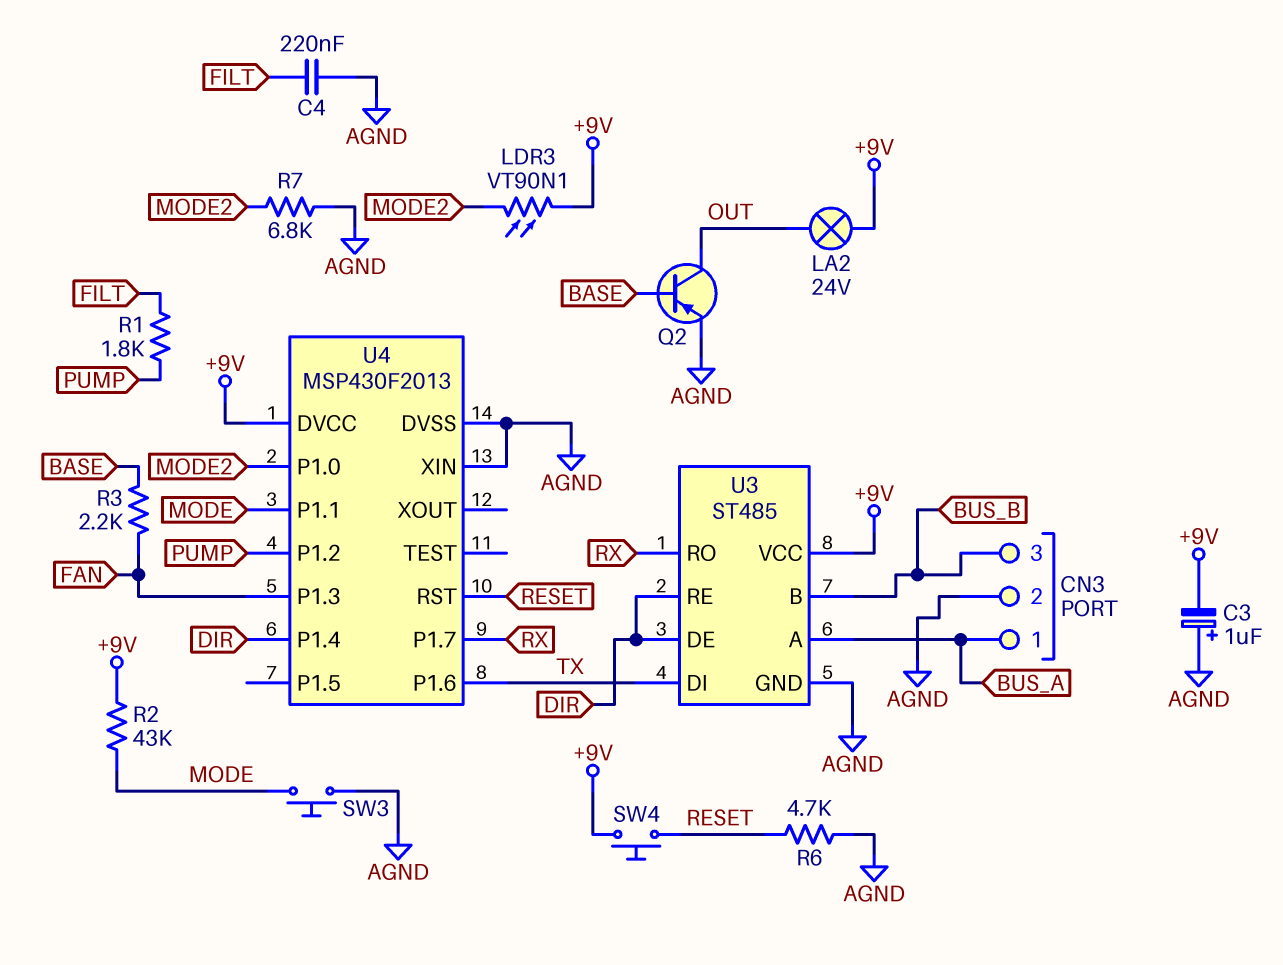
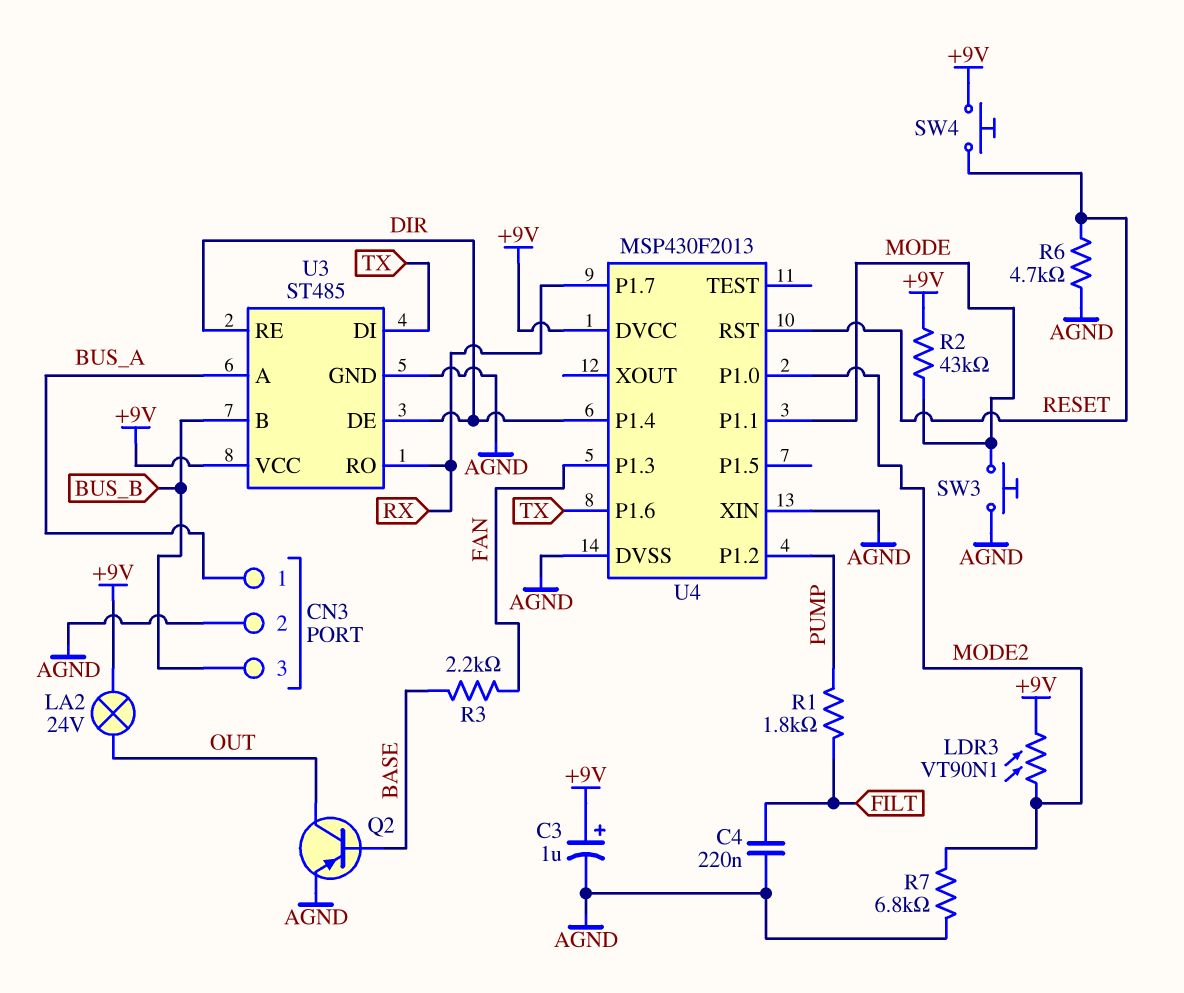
C3: 1uF (plus AGND, minus +9V) -> 1uF (plus +9V, minus AGND)

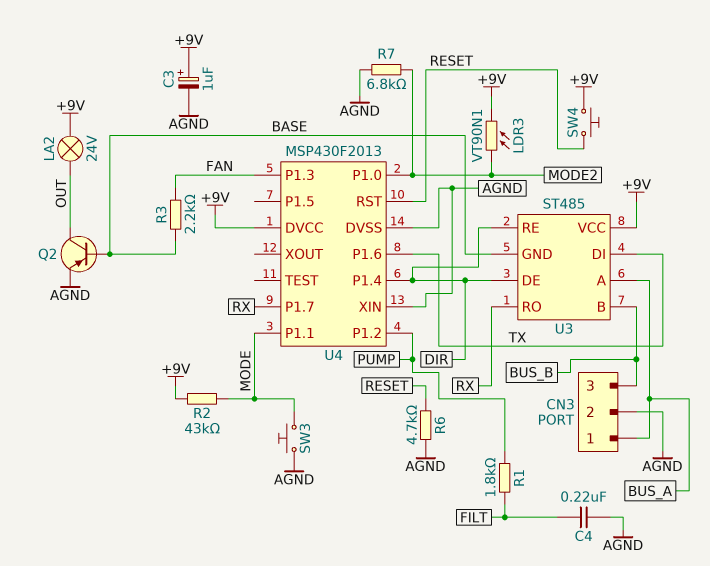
U3 pin GND: AGND -> BASE

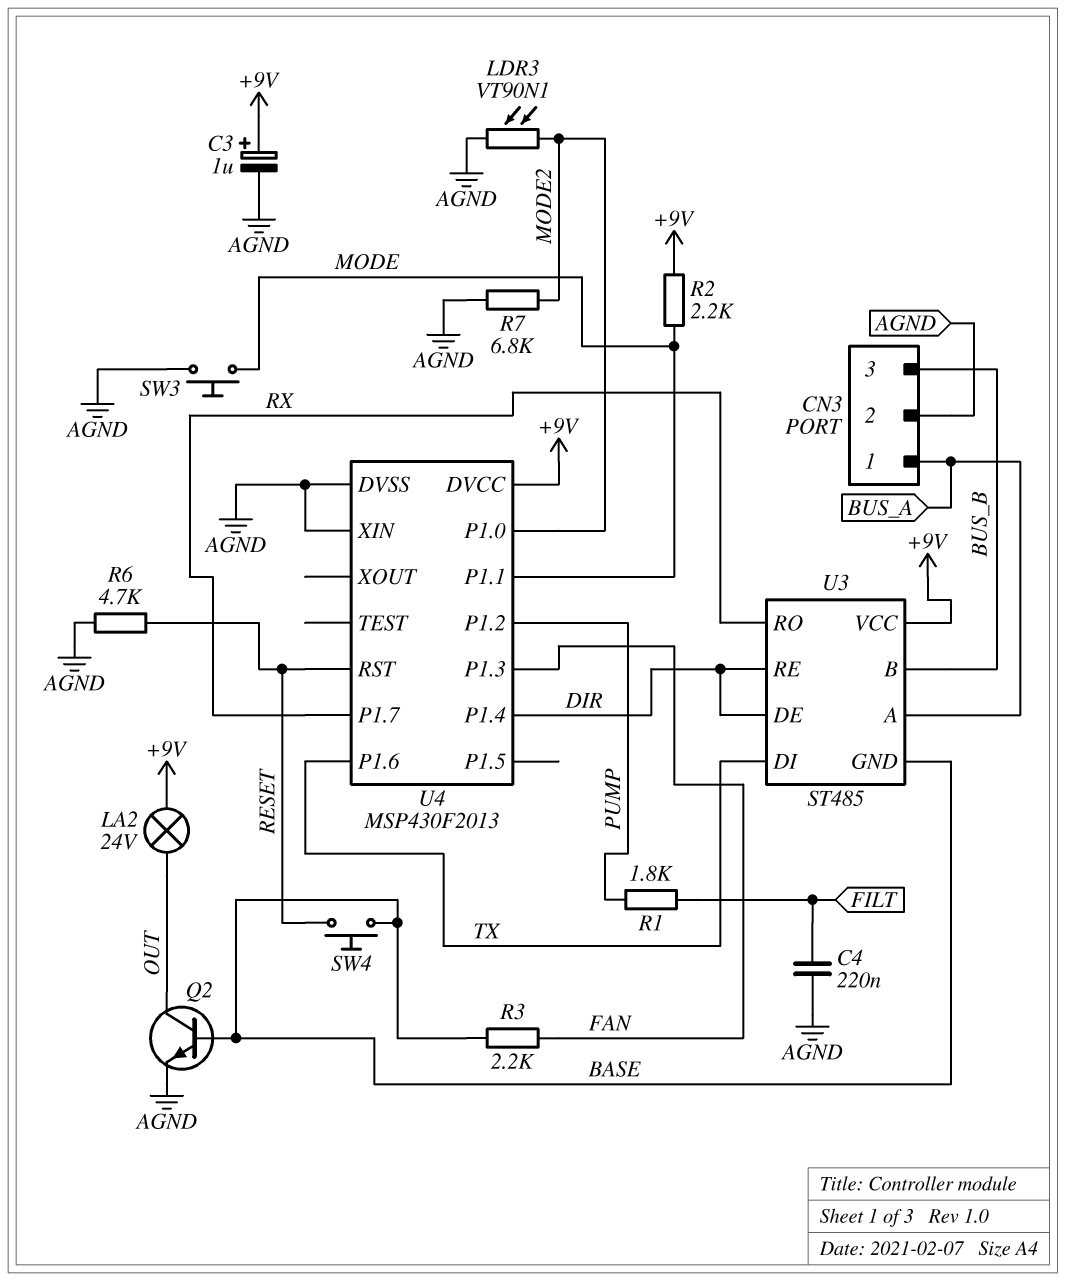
LDR3: VT90N1 (+9V, MODE2) -> VT90N1 (AGND, MODE2)
Q2: PNP (B BASE, C OUT, E AGND) -> NPN (B BASE, C OUT, E AGND)
R2: 43k (+9V, MODE) -> 2.2k (+9V, MODE)
SW4: button (+9V, RESET) -> button (BASE, RESET)

